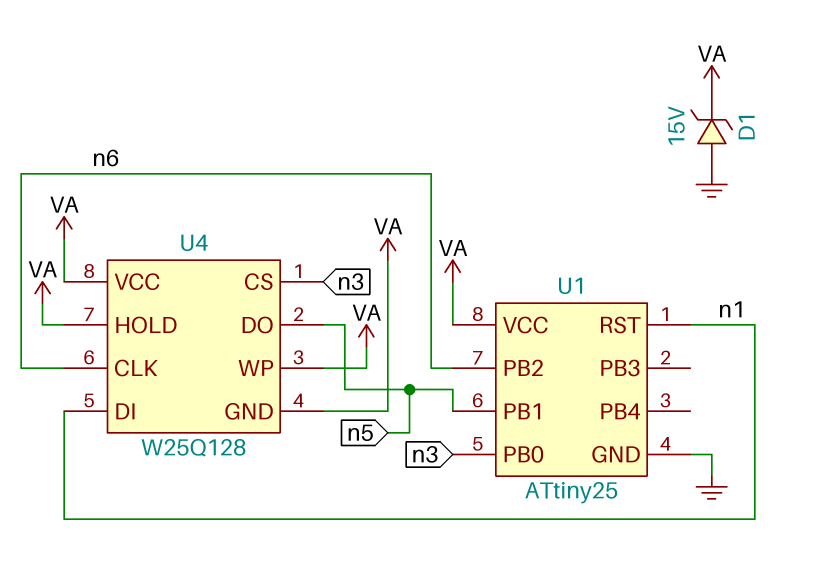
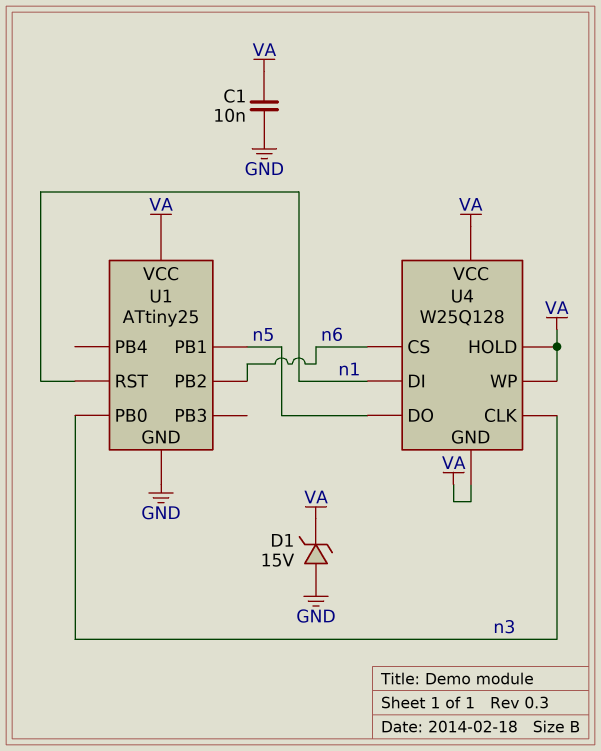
C1: none -> 10nF (GND, VA)
U4 pin CLK: n6 -> n3
U4 pin CS: n3 -> n6

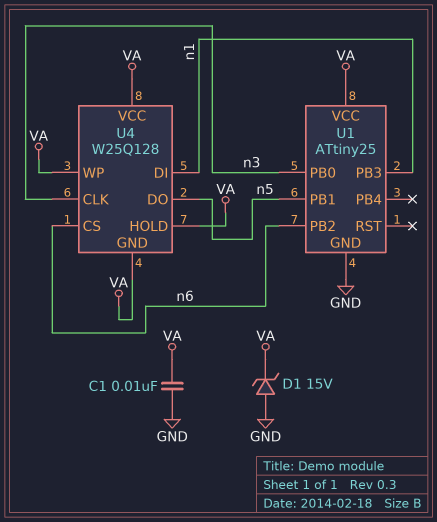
U1 pin PB3: none -> n1
U1 pin RST: n1 -> none

